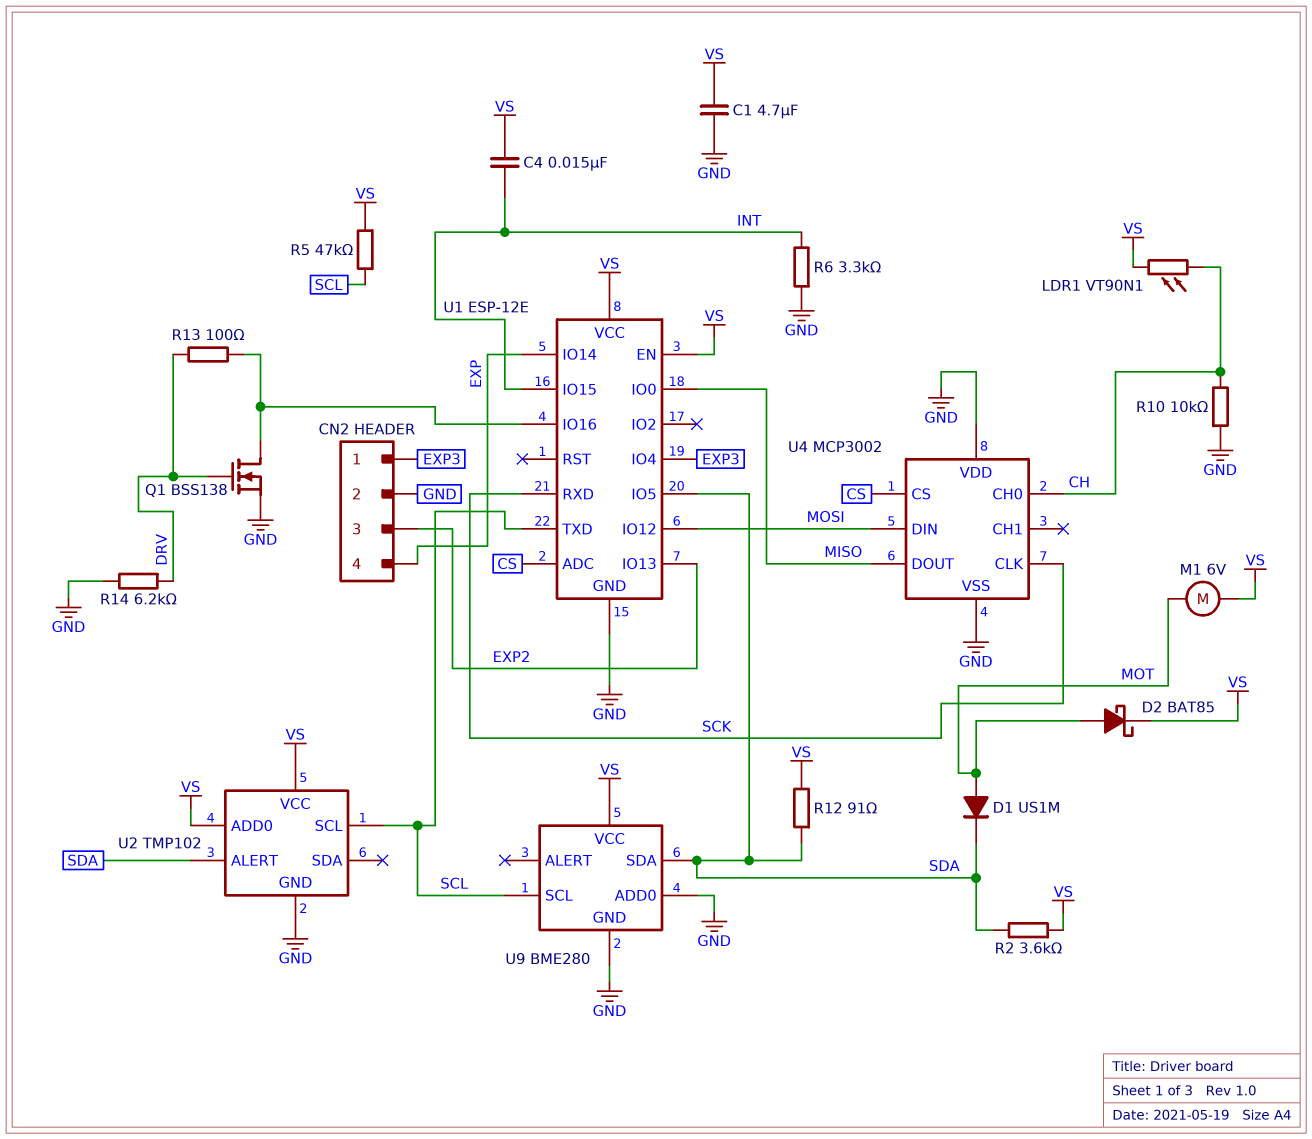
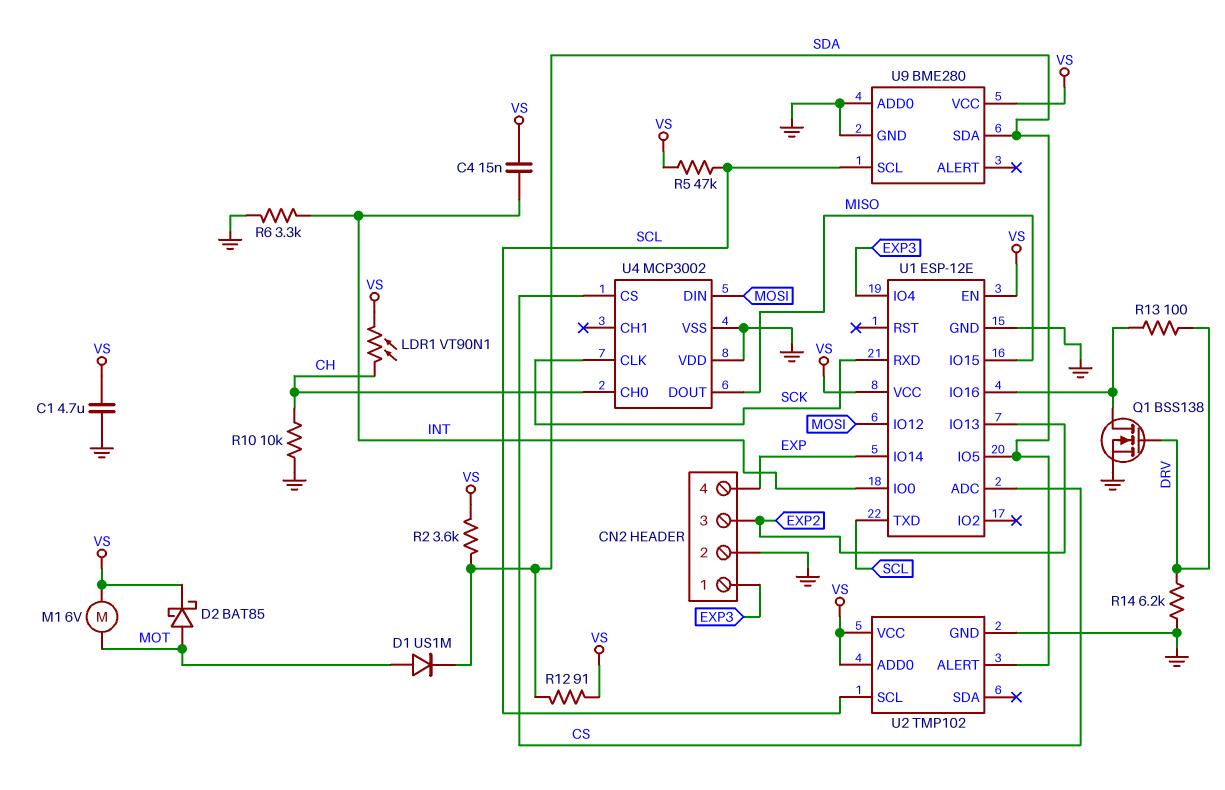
U1 pin IO0: MISO -> INT
U1 pin IO15: INT -> MISO

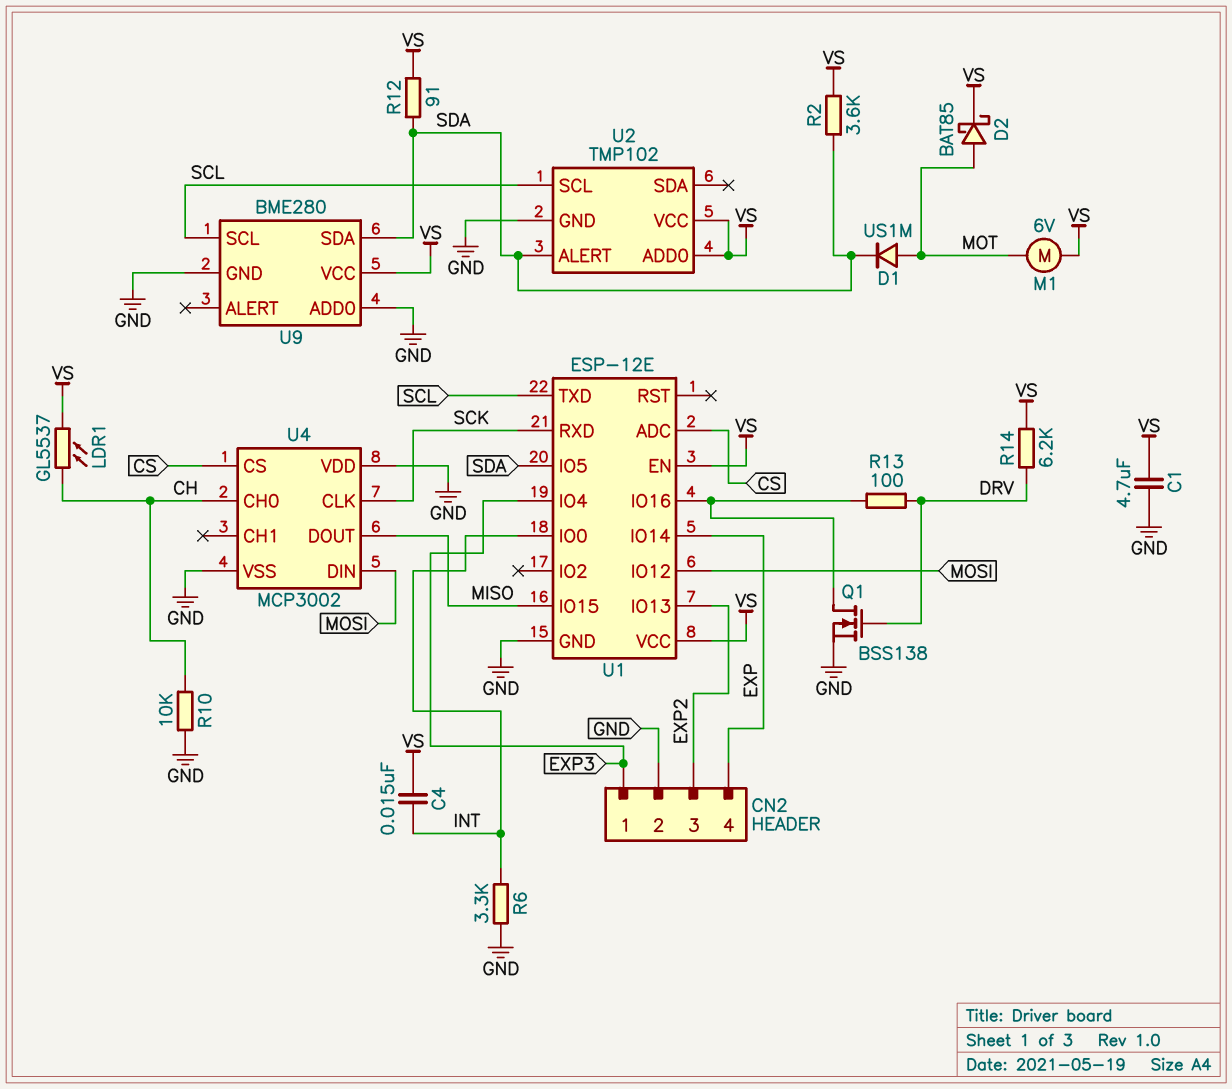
LDR1: VT90N1 (CH, VS) -> GL5537 (CH, VS)
R5: 47k (SCL, VS) -> none
R14: 6.2k (DRV, GND) -> 6.2k (DRV, VS)

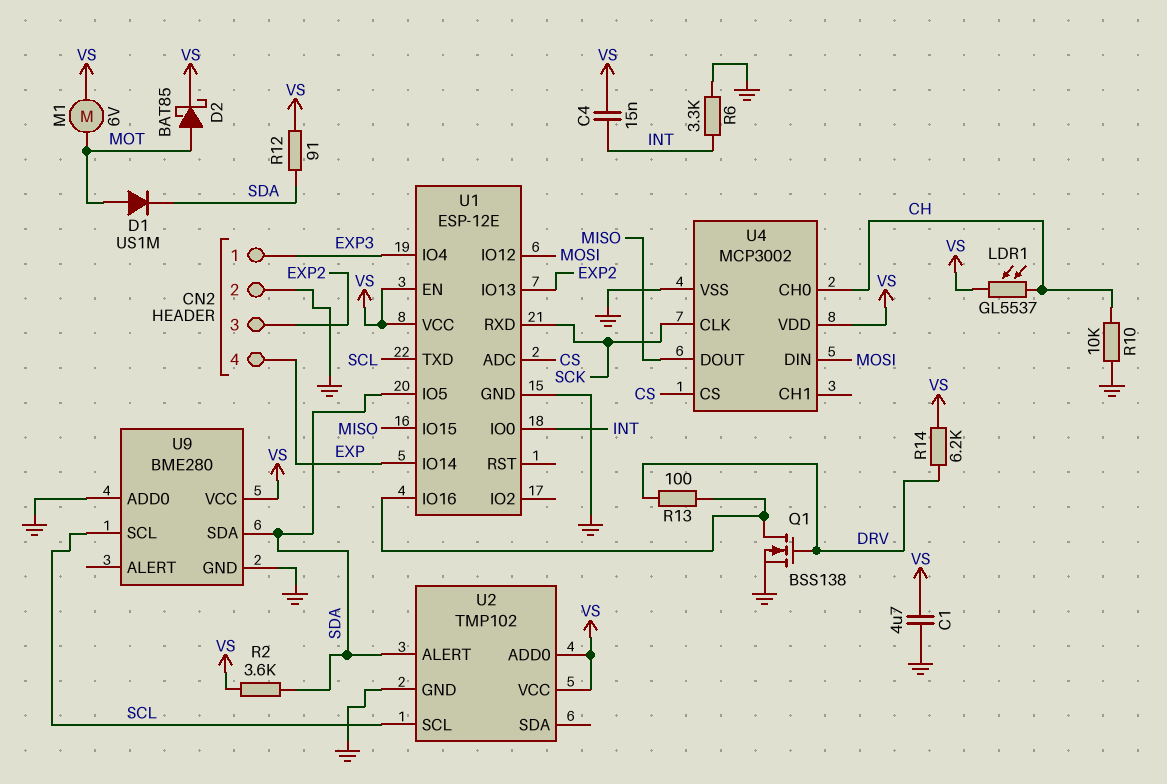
U4 pin VDD: GND -> VS

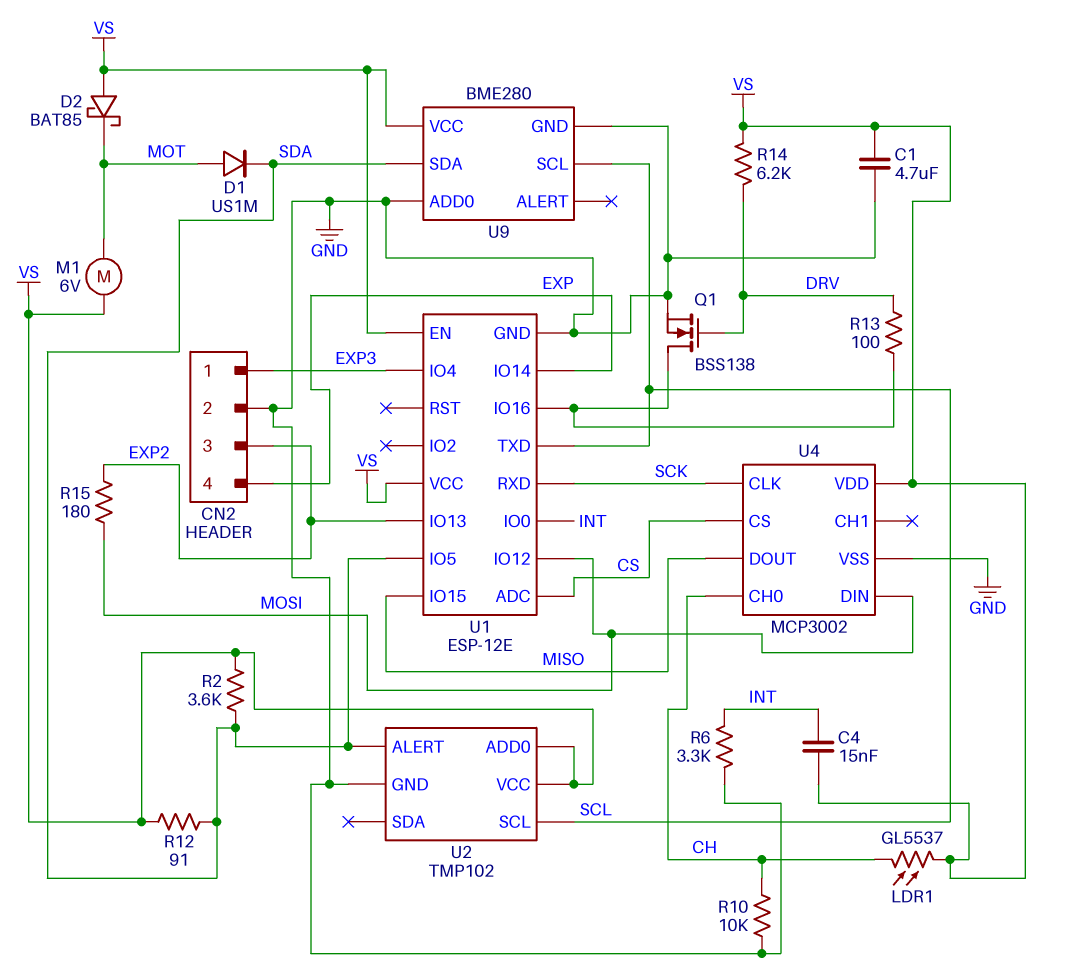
D2: schottky BAT85 (A MOT, K VS) -> schottky BAT85 (A VS, K MOT)
R15: none -> 180 (EXP2, MOSI)

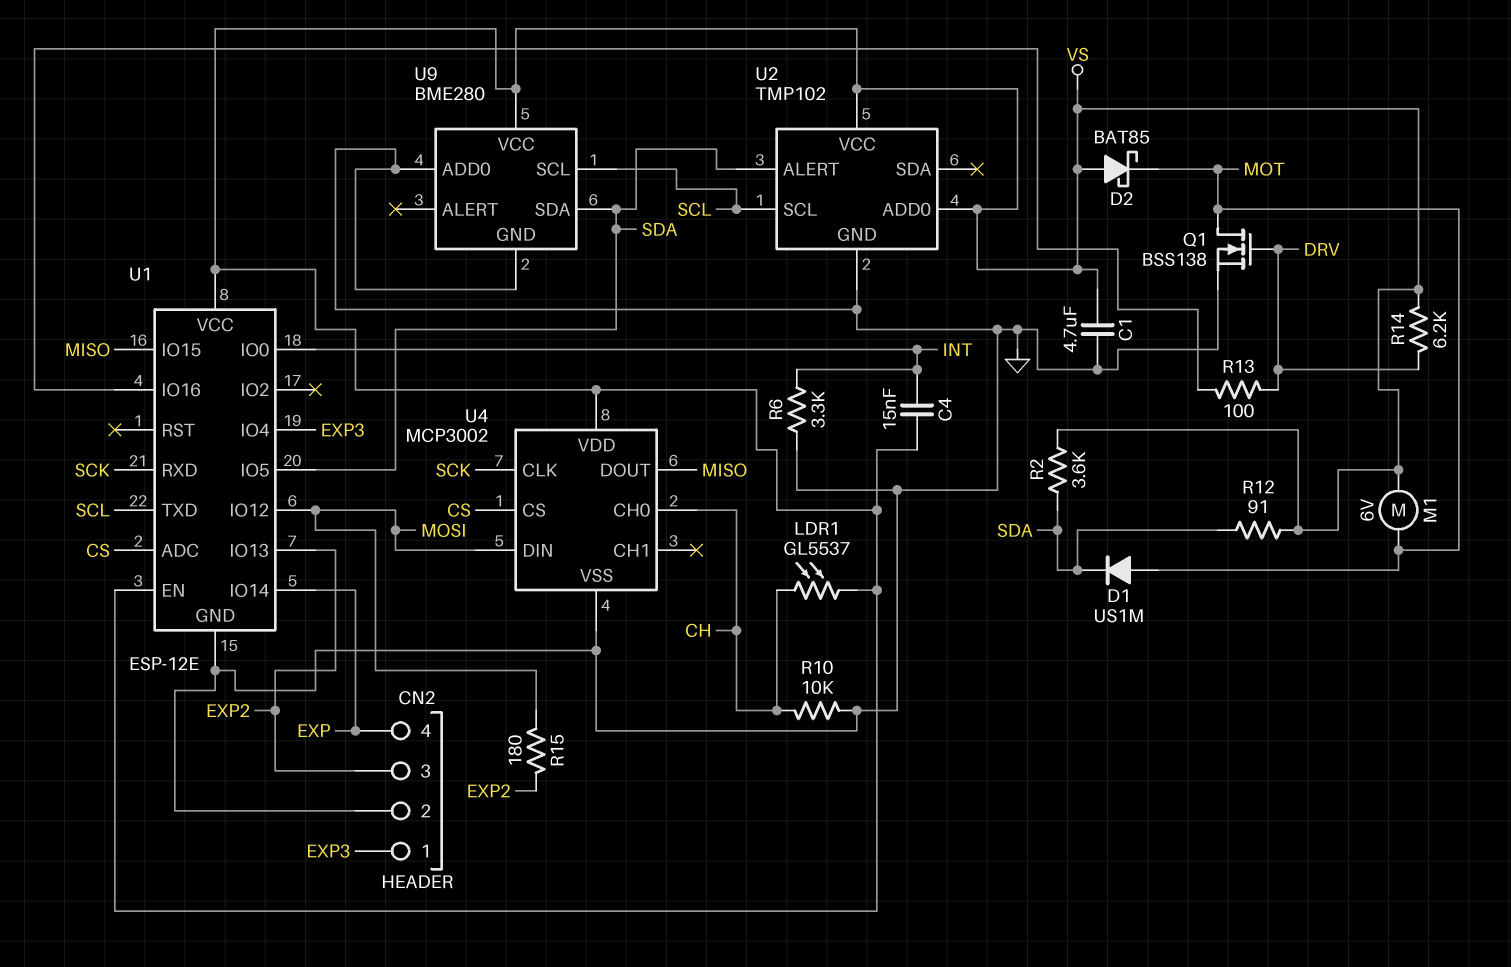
Q1: NMOS BSS138 (G DRV, D U1/IO16, S GND) -> NMOS BSS138 (G DRV, D MOT, S GND)

